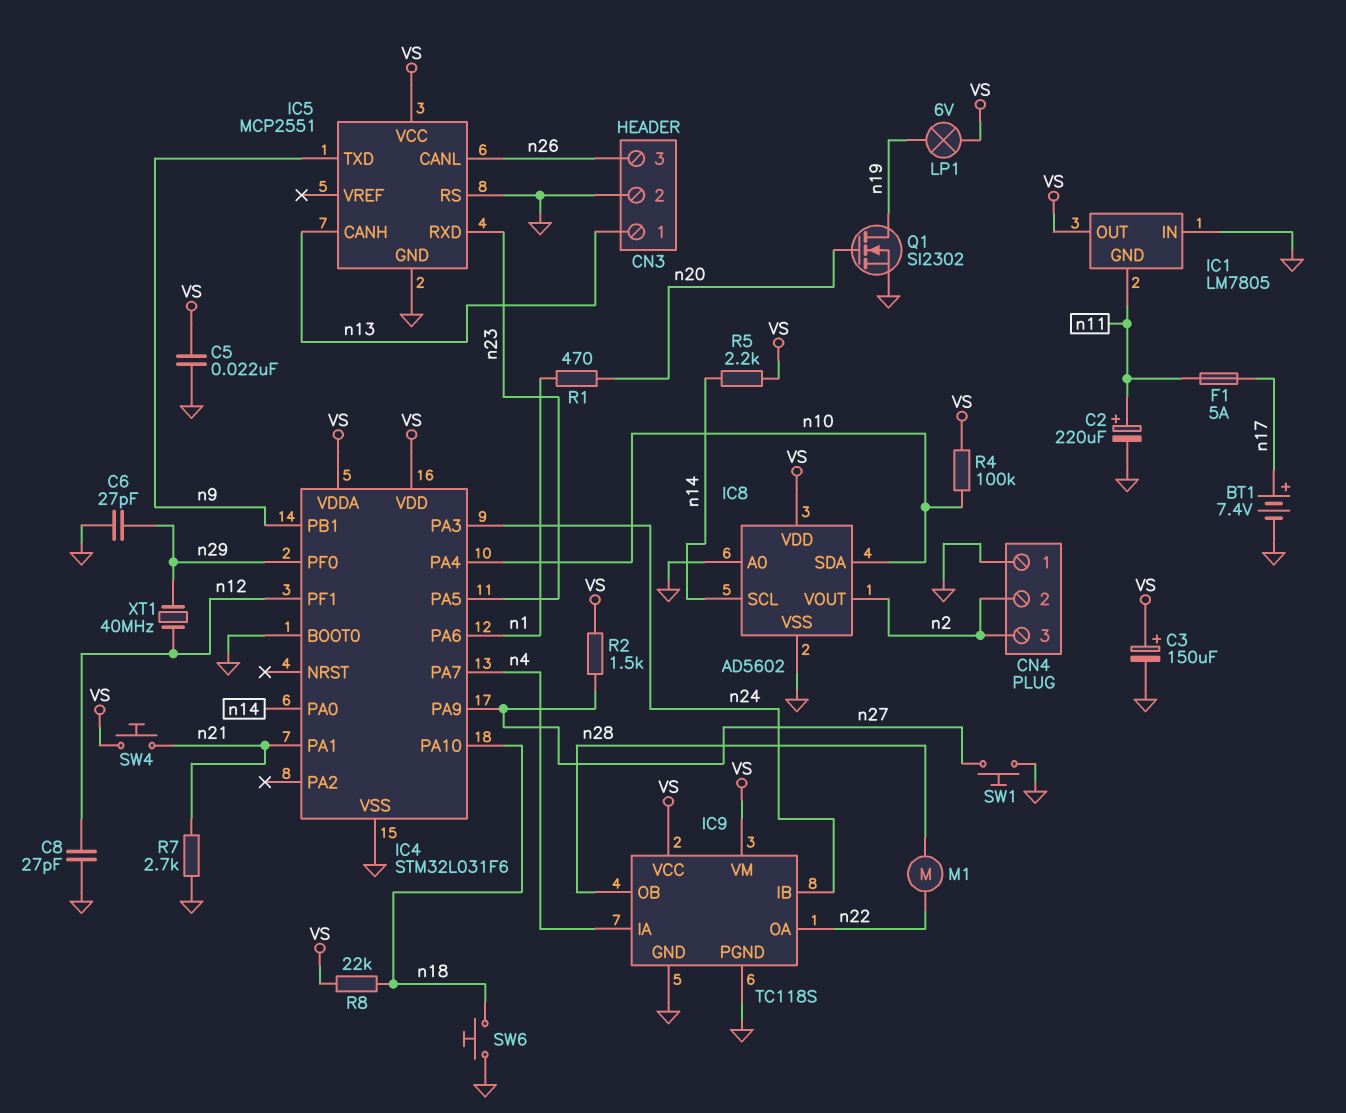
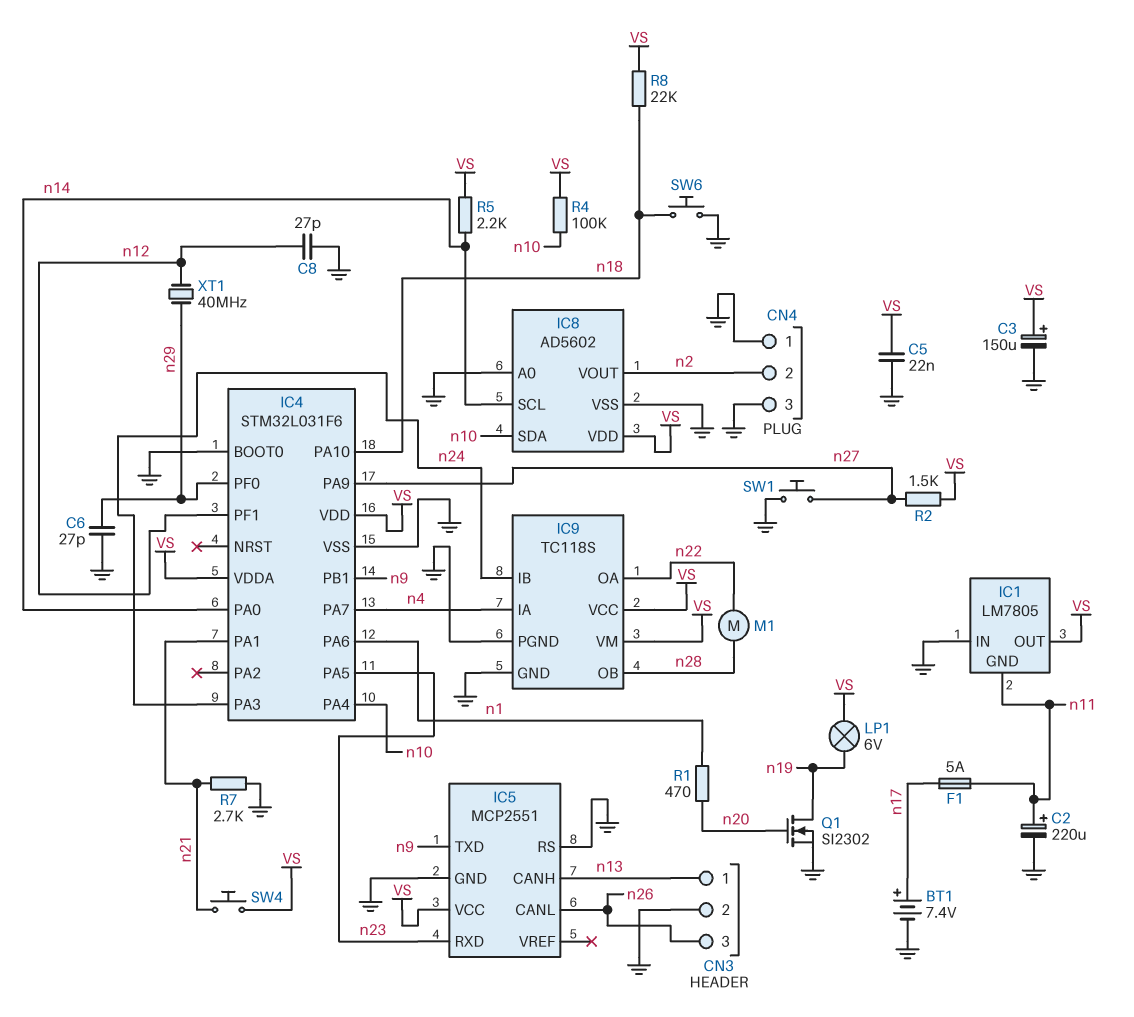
CN4 pin 3: n2 -> GND

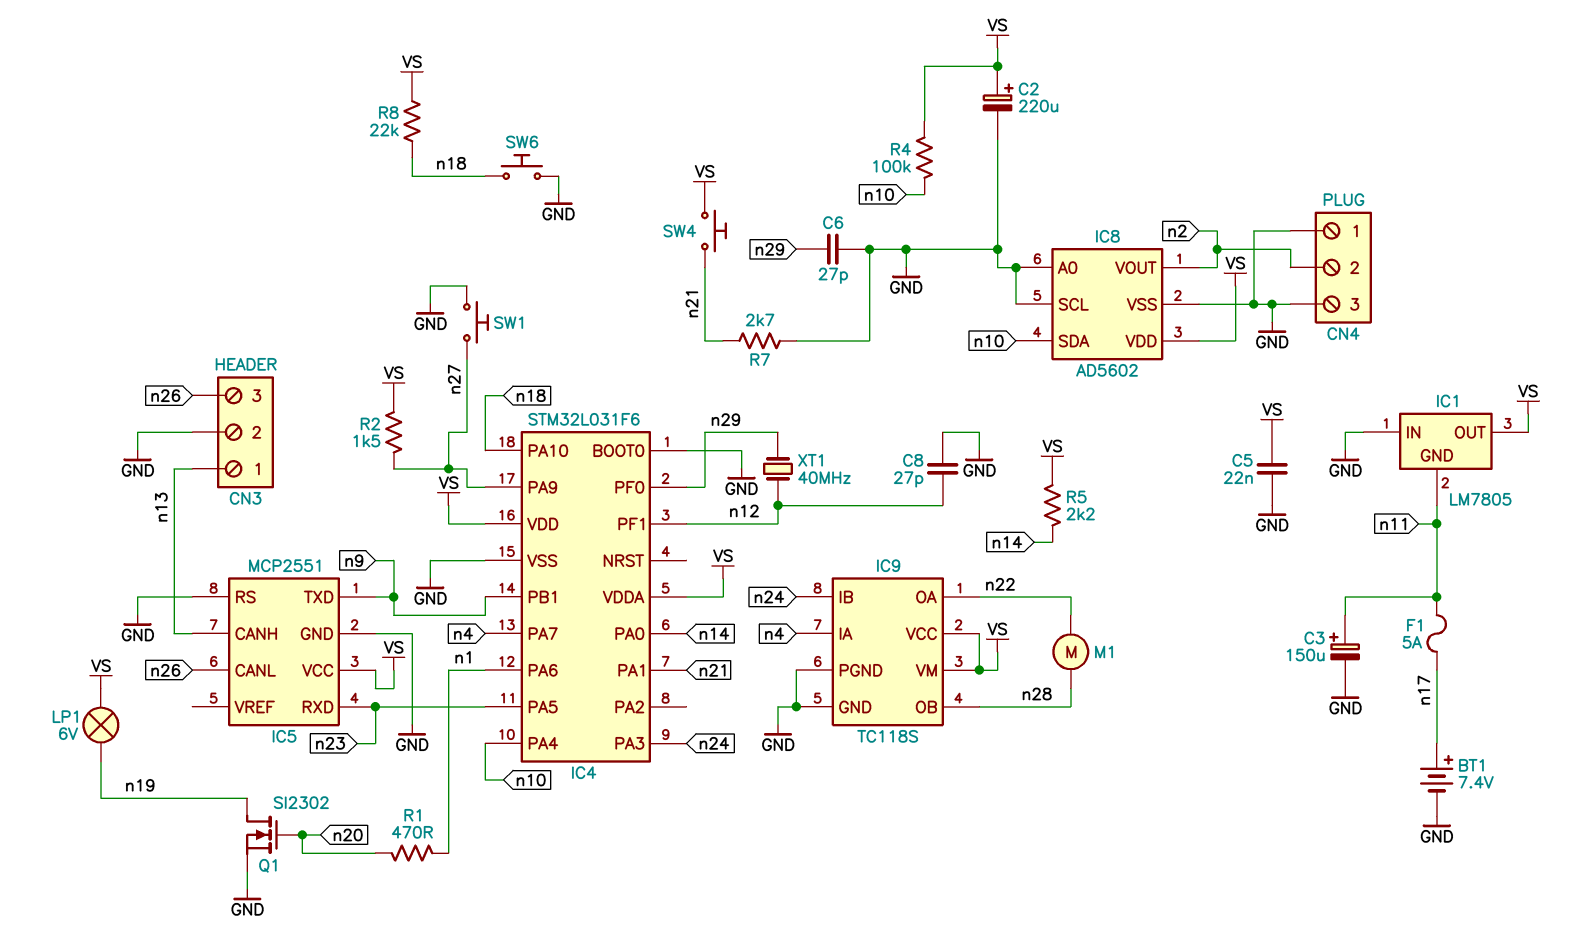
C2: 220uF (plus n11, minus GND) -> 220uF (plus VS, minus GND)
C3: 150uF (plus VS, minus GND) -> 150uF (plus n11, minus GND)
IC8 pin SCL: n14 -> GND

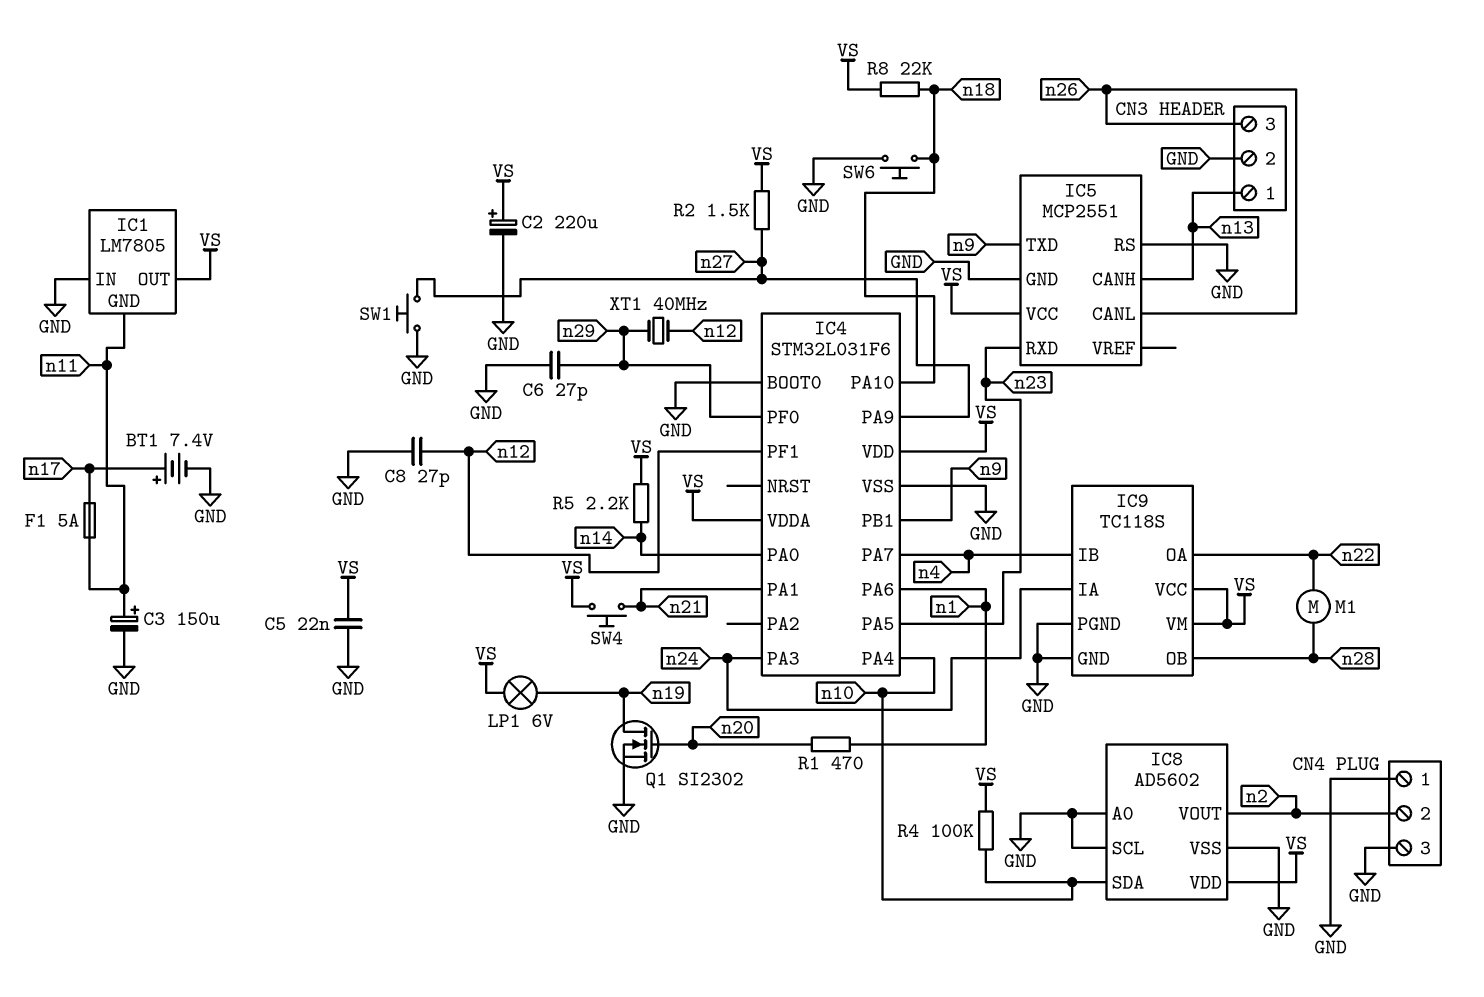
IC9 pin IA: n4 -> n24
IC9 pin IB: n24 -> n4
R7: 2.7k (GND, n21) -> none

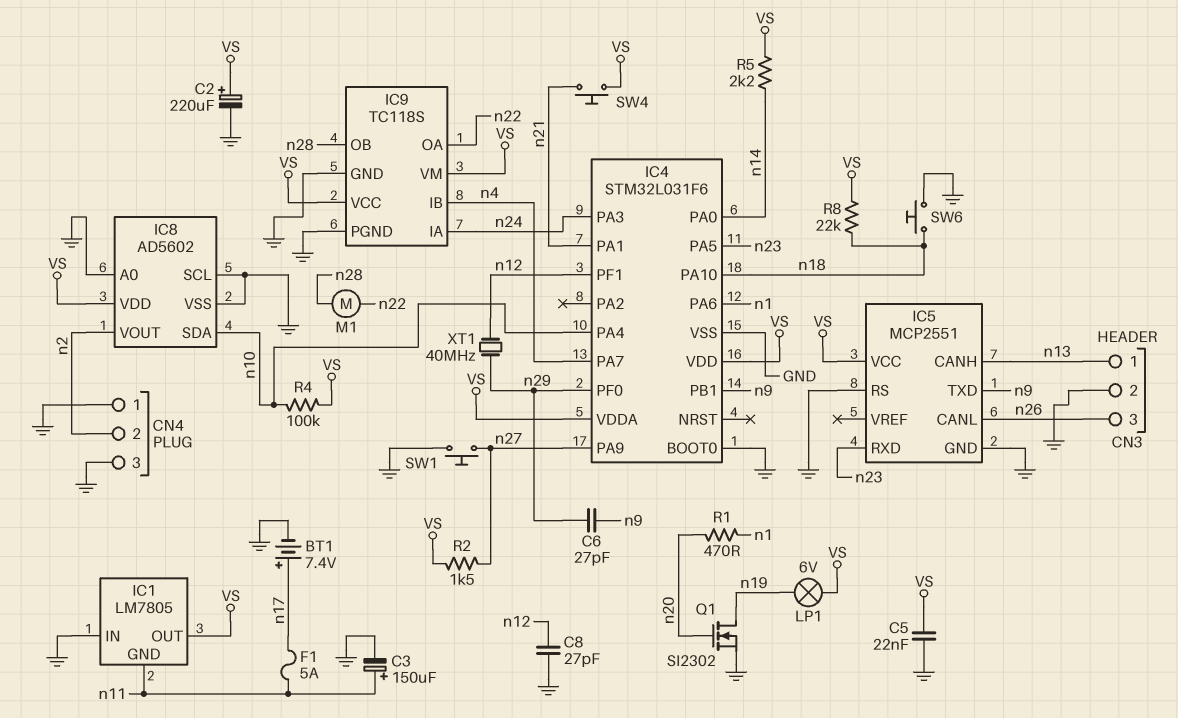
C6: 27pF (GND, n29) -> 27pF (n9, n29)

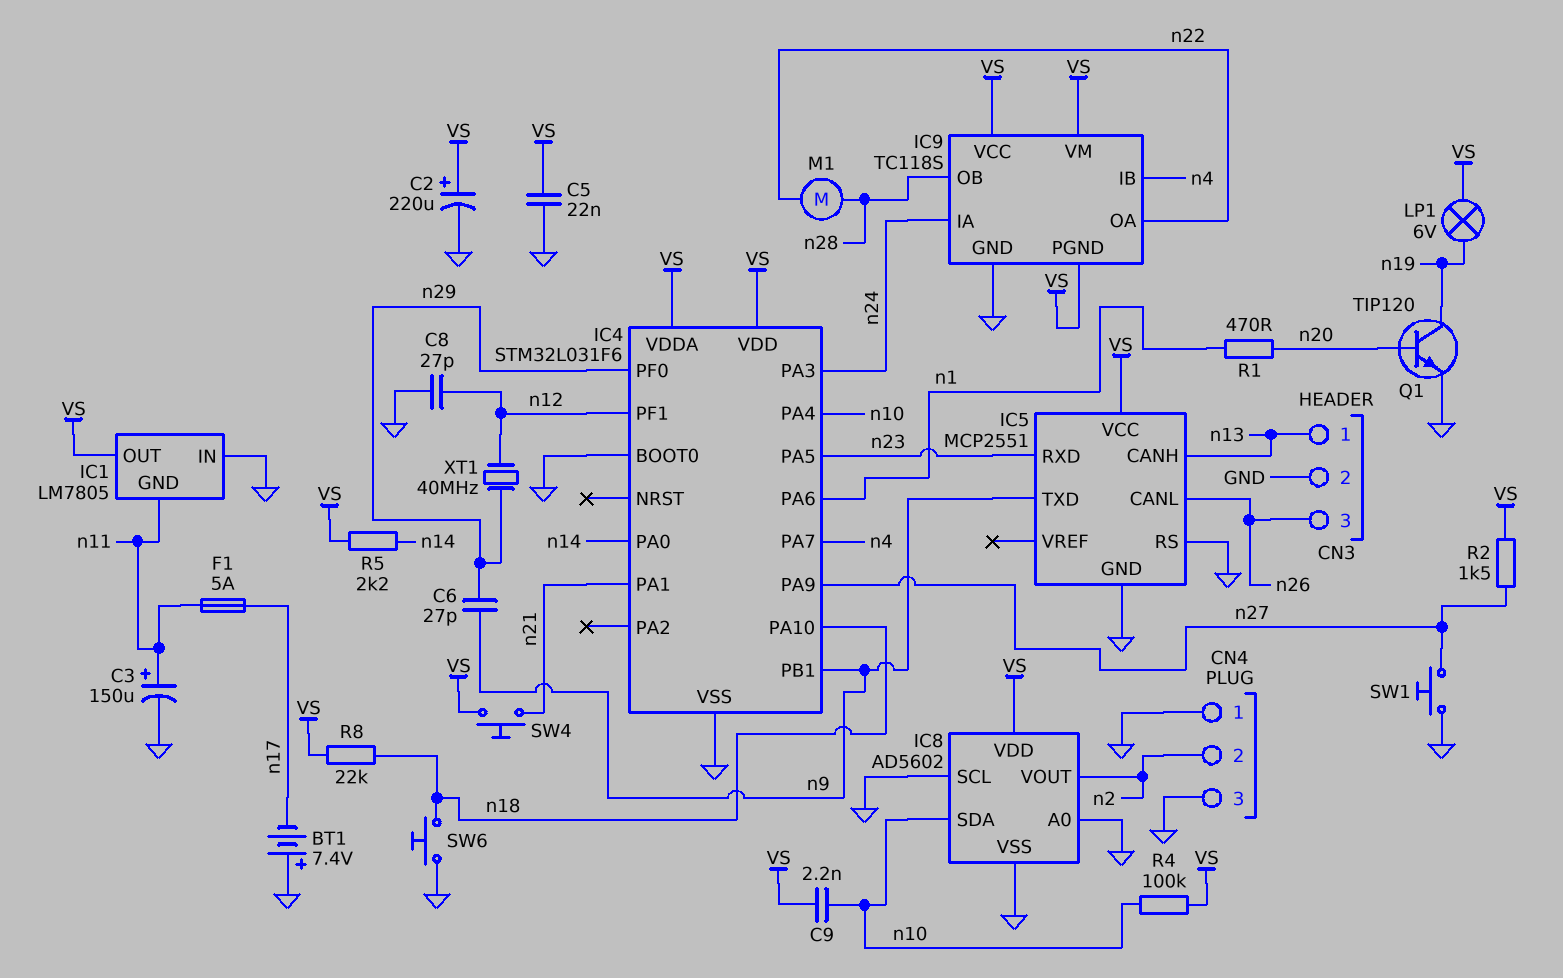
BT1: 7.4V (plus n17, minus GND) -> 7.4V (plus GND, minus n17)
C9: none -> 2.2nF (VS, n10)
IC9 pin PGND: GND -> VS
Q1: NMOS SI2302 (G n20, D n19, S GND) -> NPN TIP120 (B n20, C n19, E GND)

